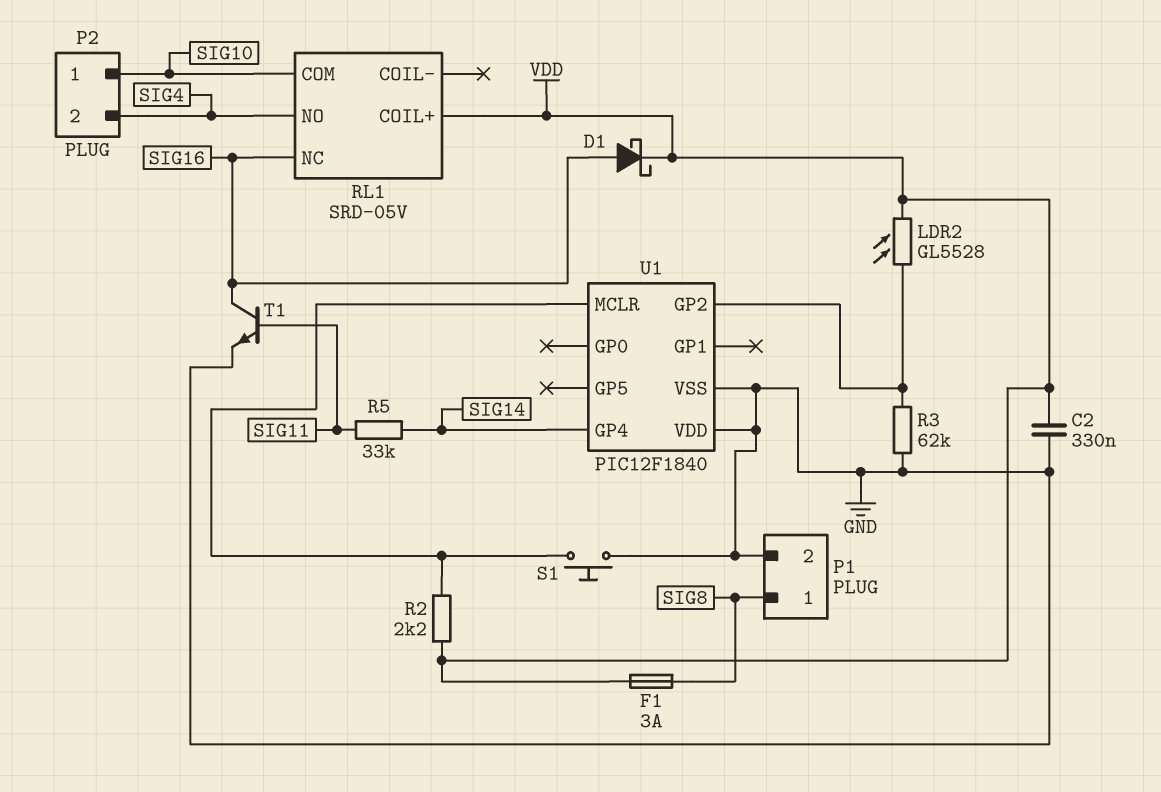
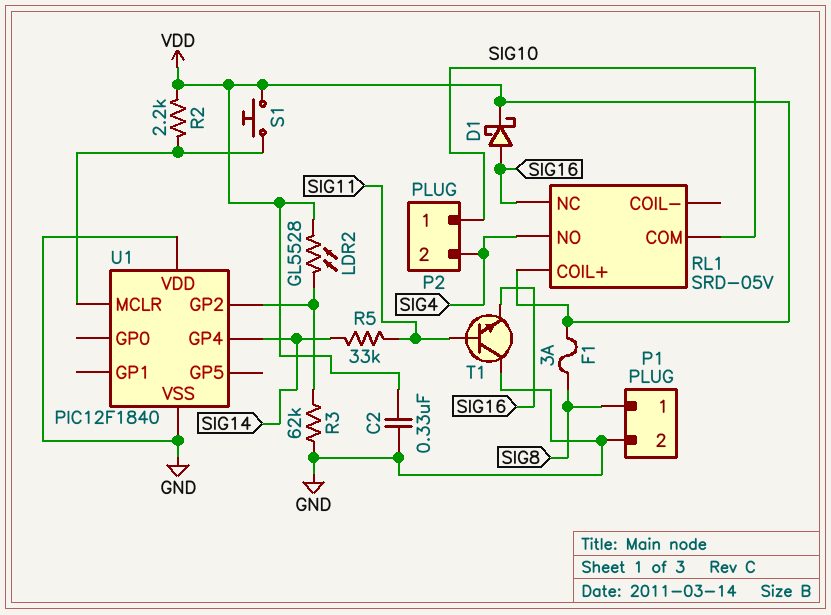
S1: button (GND, U1/MCLR) -> button (U1/MCLR, VDD)
T1: NPN (B SIG11, C SIG16, E GND) -> NPN (B SIG11, C GND, E SIG16)

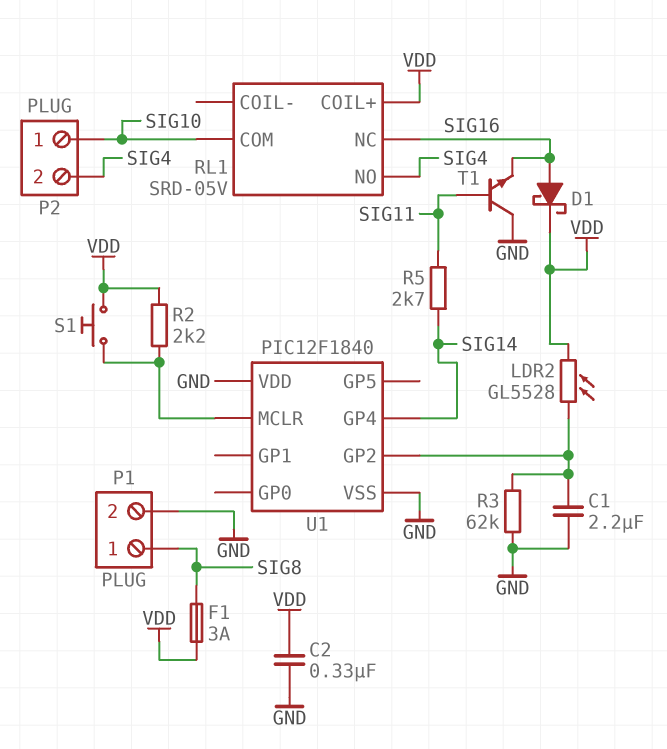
C1: none -> 2.2uF (GND, U1/GP2)
R5: 33k (SIG11, SIG14) -> 2.7k (SIG11, SIG14)

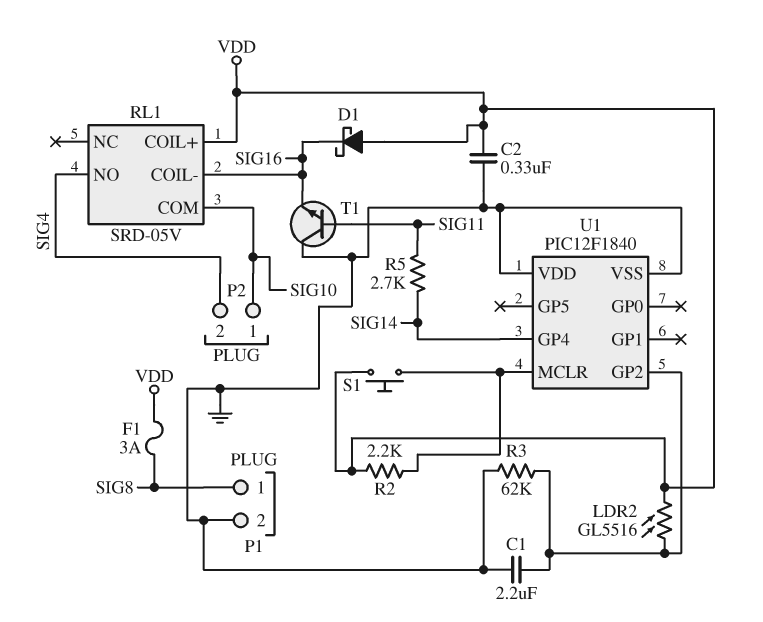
D1: schottky (A SIG16, K VDD) -> schottky (A VDD, K SIG16)
LDR2: GL5528 (U1/GP2, VDD) -> GL5516 (U1/GP2, VDD)
RL1 pin COIL-: none -> SIG16
RL1 pin NC: SIG16 -> none

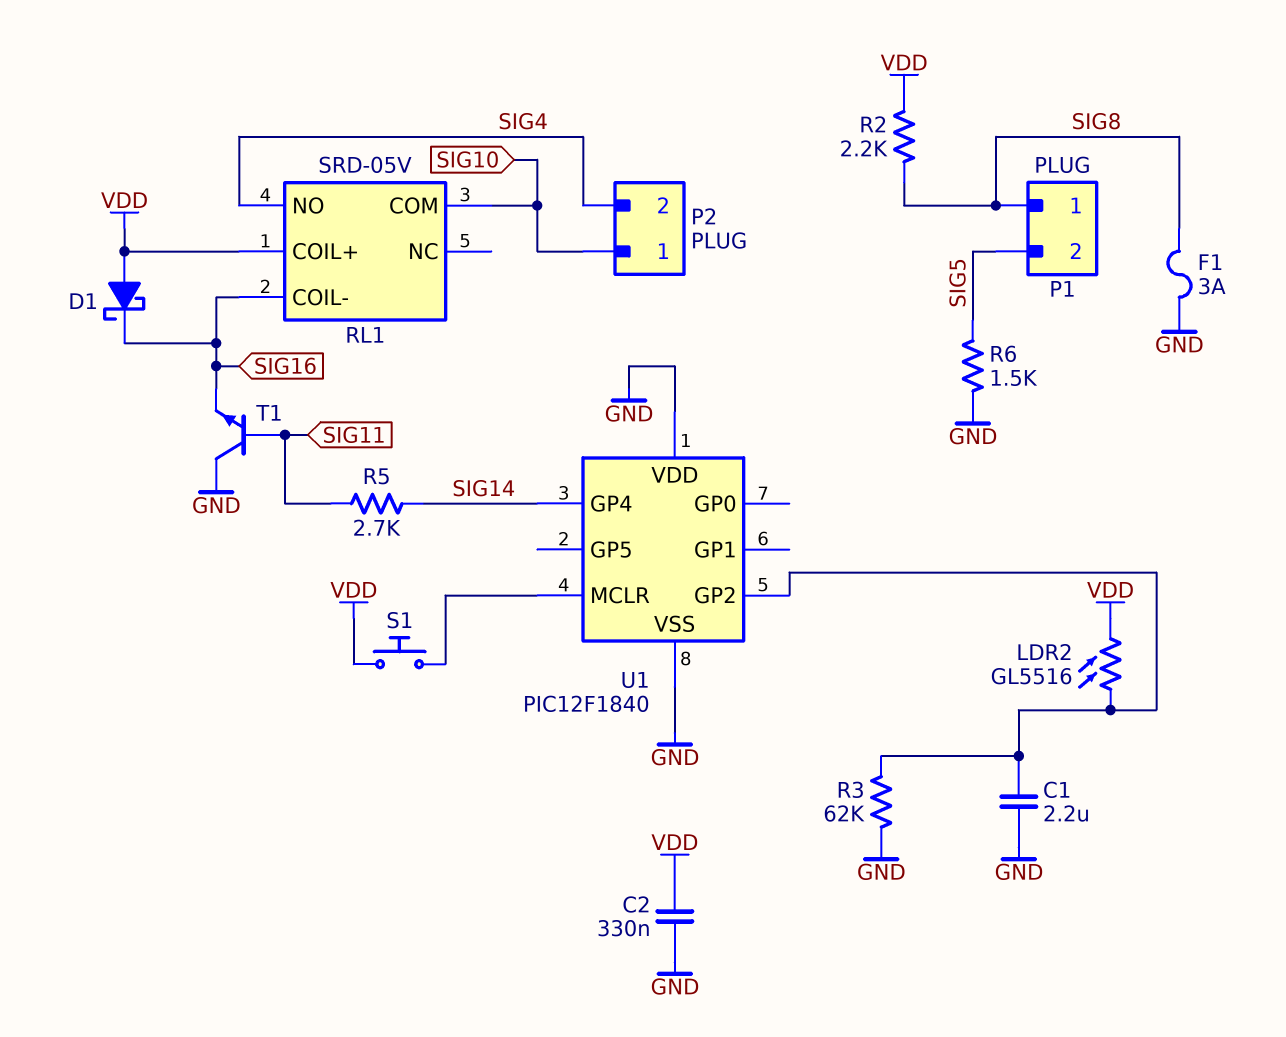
F1: 3A (SIG8, VDD) -> 3A (GND, SIG8)
P1 pin 2: GND -> SIG5
R2: 2.2k (U1/MCLR, VDD) -> 2.2k (SIG8, VDD)
R6: none -> 1.5k (GND, SIG5)

